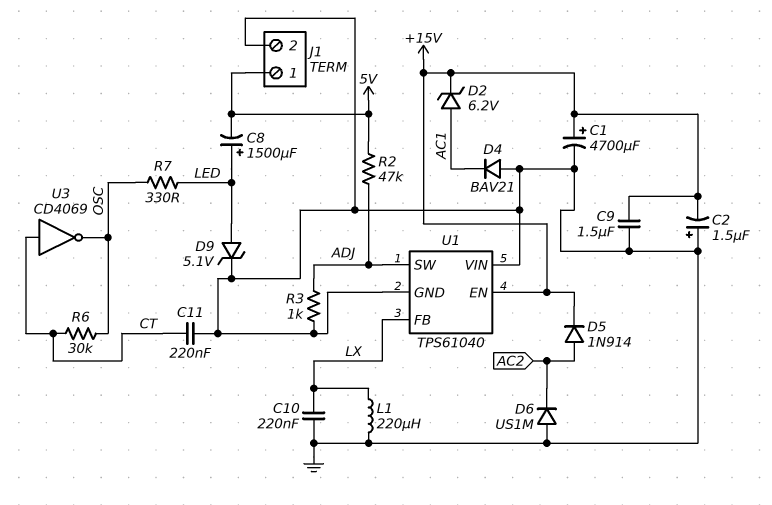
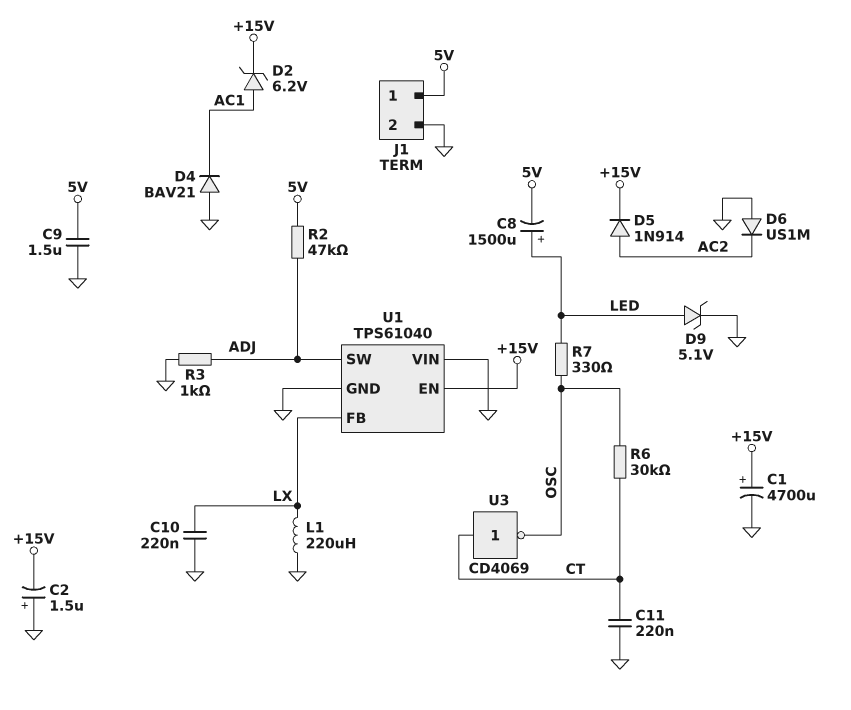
C9: 1.5uF (+15V, GND) -> 1.5uF (5V, GND)

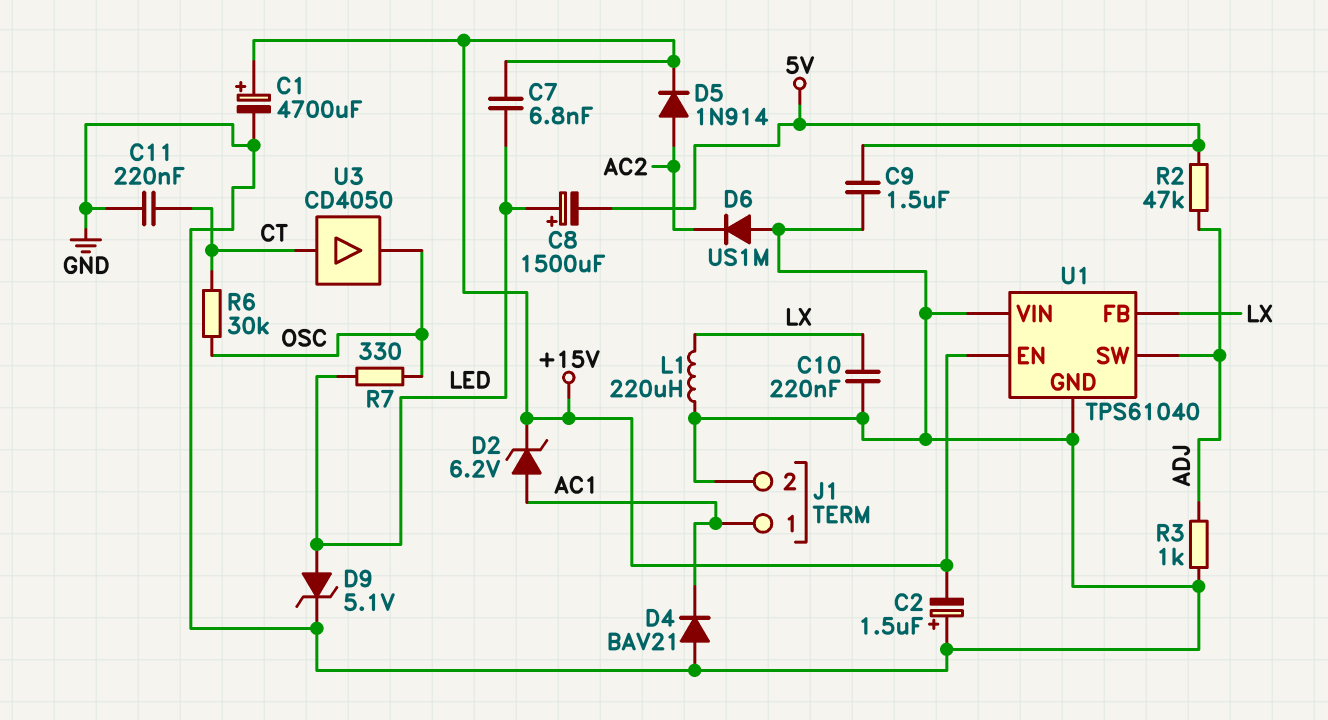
C7: none -> 6.8nF (+15V, LED)
J1 pin 1: 5V -> AC1
U3: NOT CD4069 (in CT, out OSC) -> buffer CD4050 (in CT, out OSC)

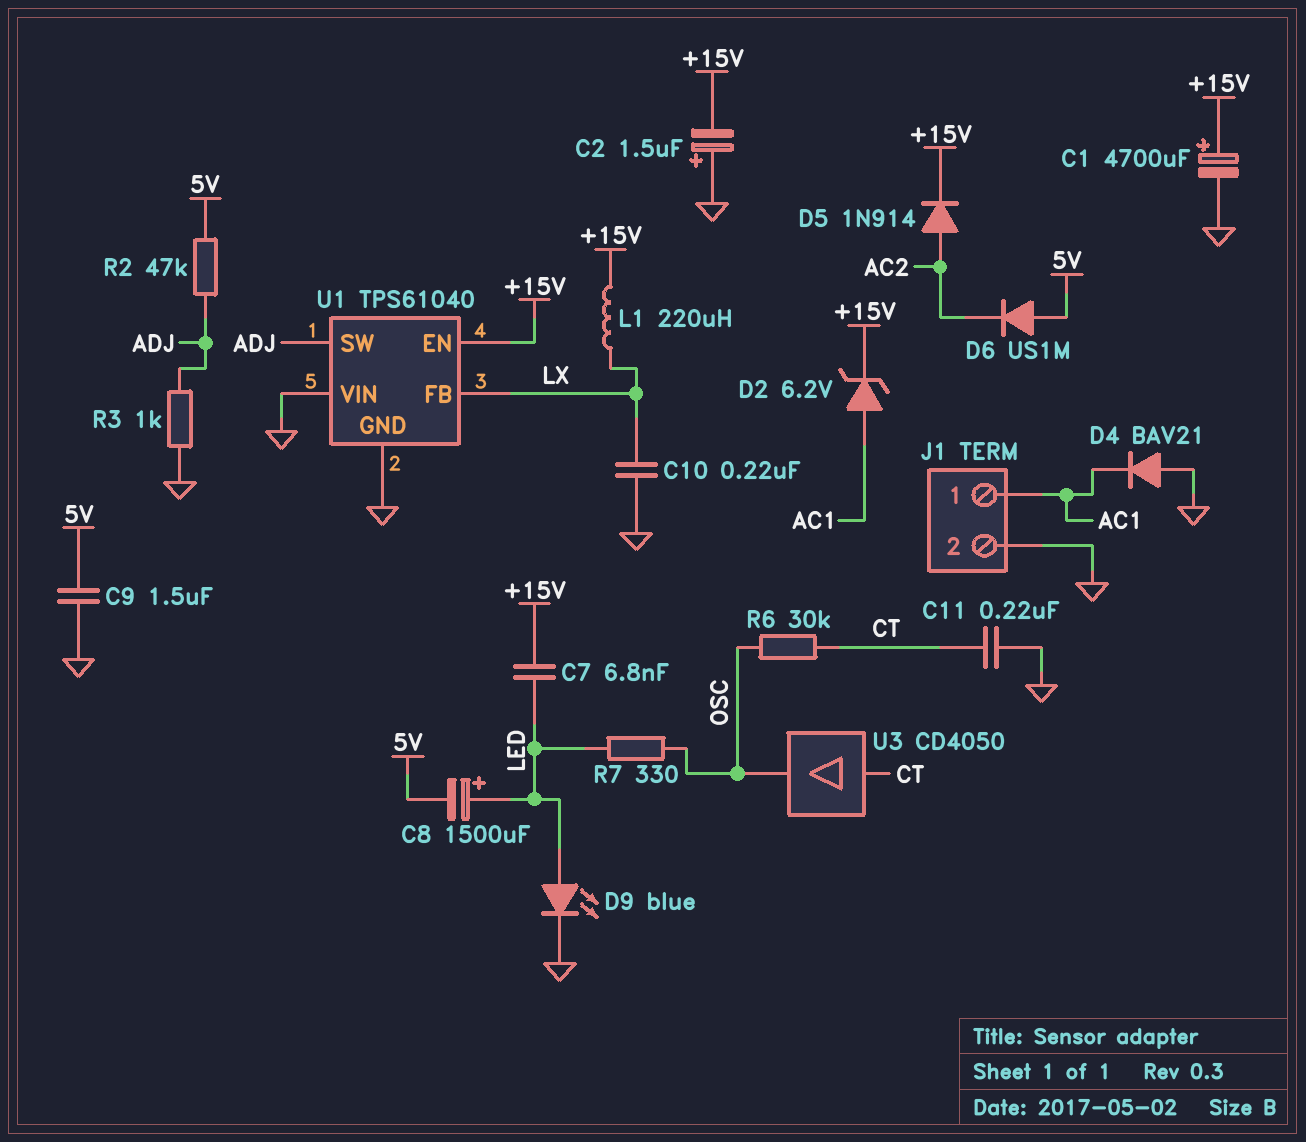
D6: diode US1M (A GND, K AC2) -> diode US1M (A 5V, K AC2)
D9: zener 5.1V (A LED, K GND) -> LED blue (A LED, K GND)
L1: 220uH (GND, LX) -> 220uH (+15V, LX)

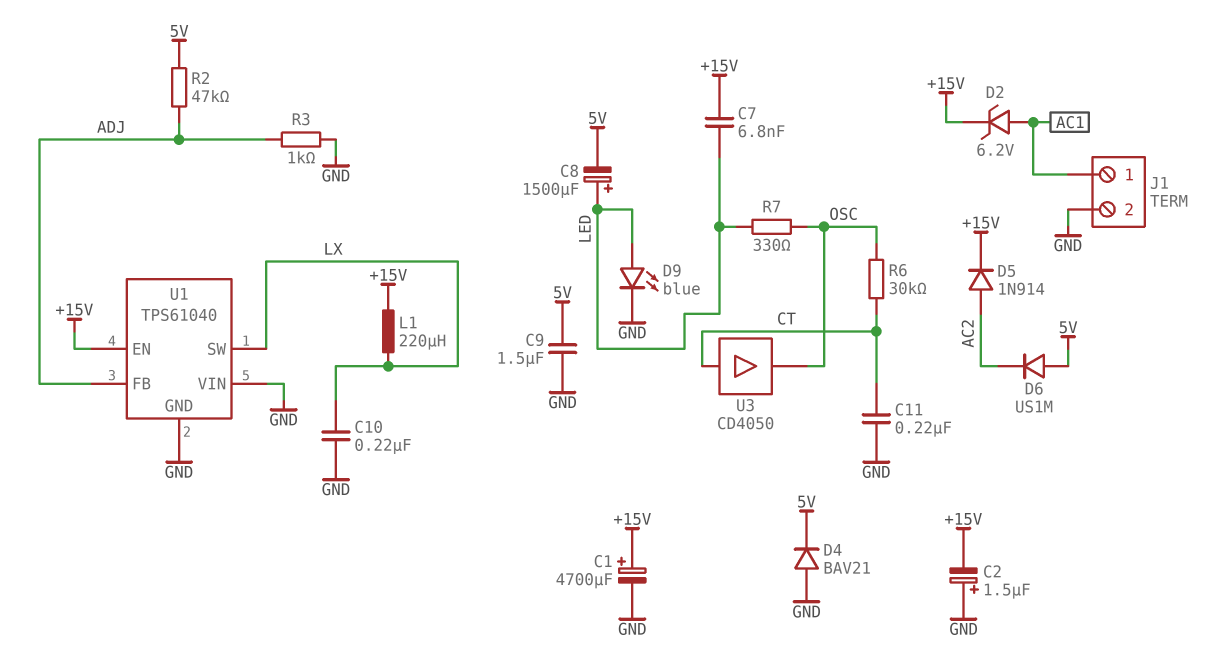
D4: diode BAV21 (A GND, K AC1) -> diode BAV21 (A GND, K 5V)
U1 pin FB: LX -> ADJ
U1 pin SW: ADJ -> LX

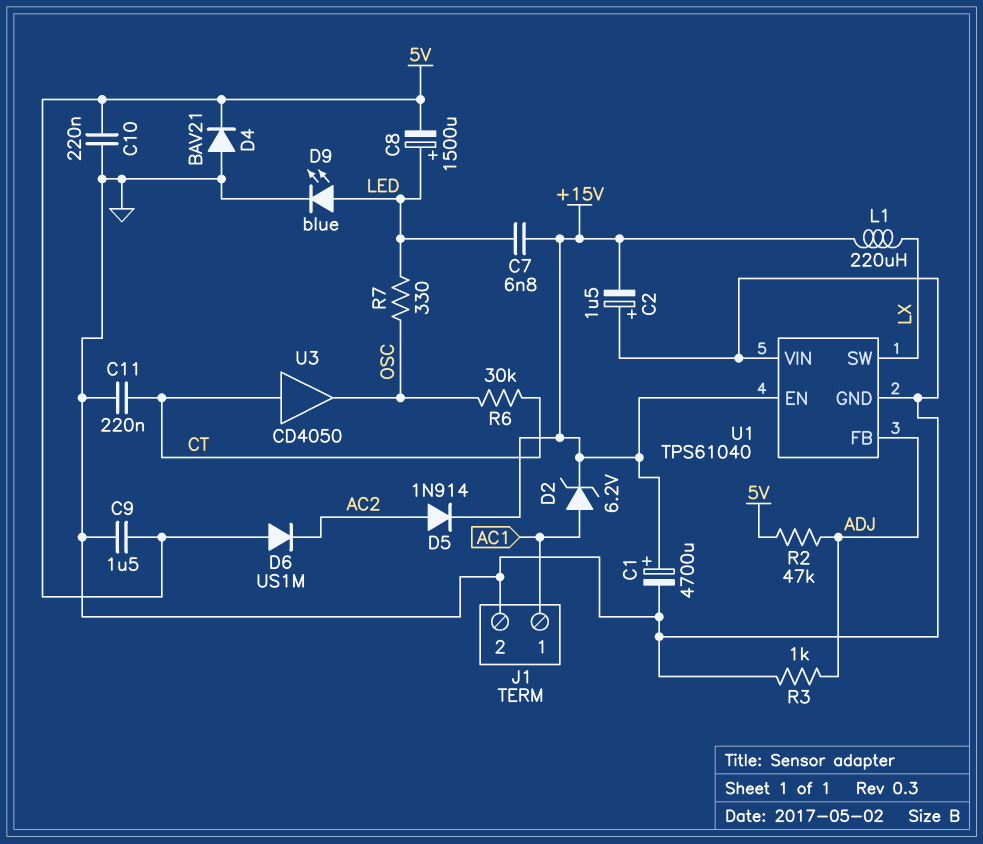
C10: 220nF (GND, LX) -> 220nF (5V, GND)

